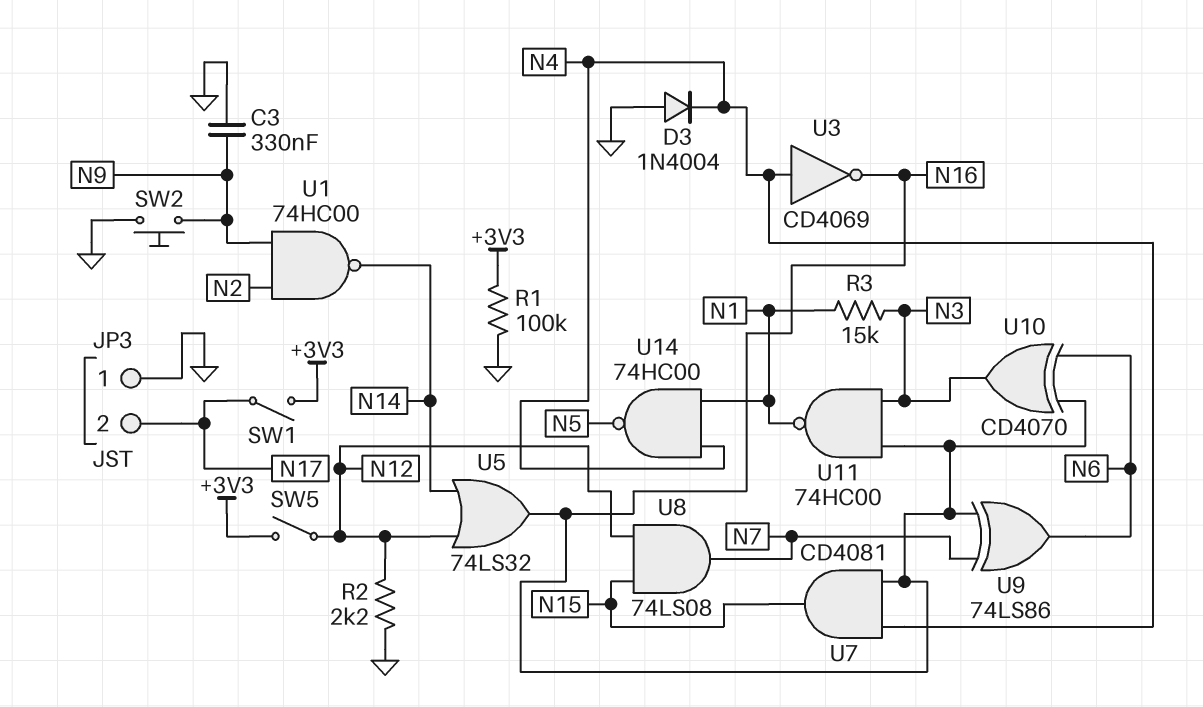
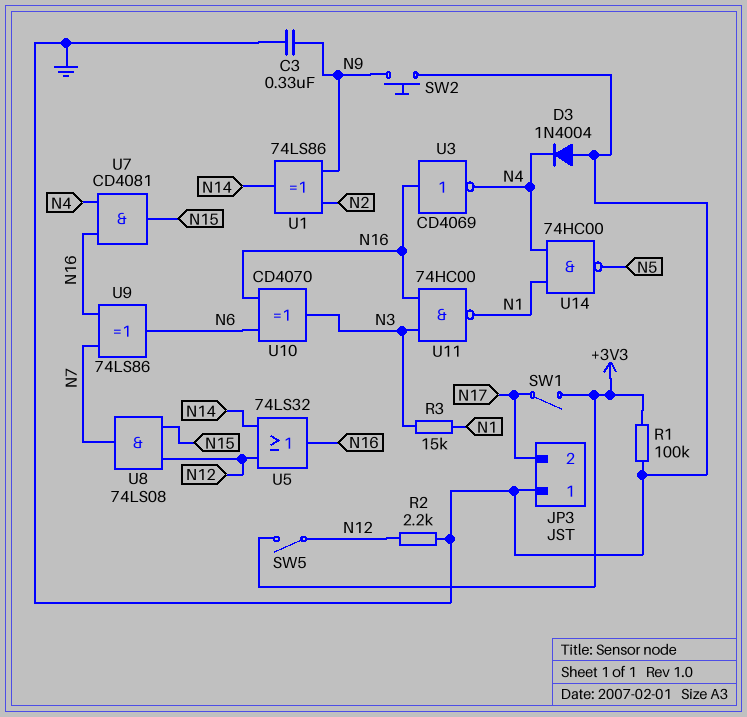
U1: NAND 74HC00 (in N2, in N9, out N14) -> XOR 74LS86 (in N2, in N9, out N14)
U3: NOT CD4069 (in N4, out N16) -> NOT CD4069 (in N16, out N4)

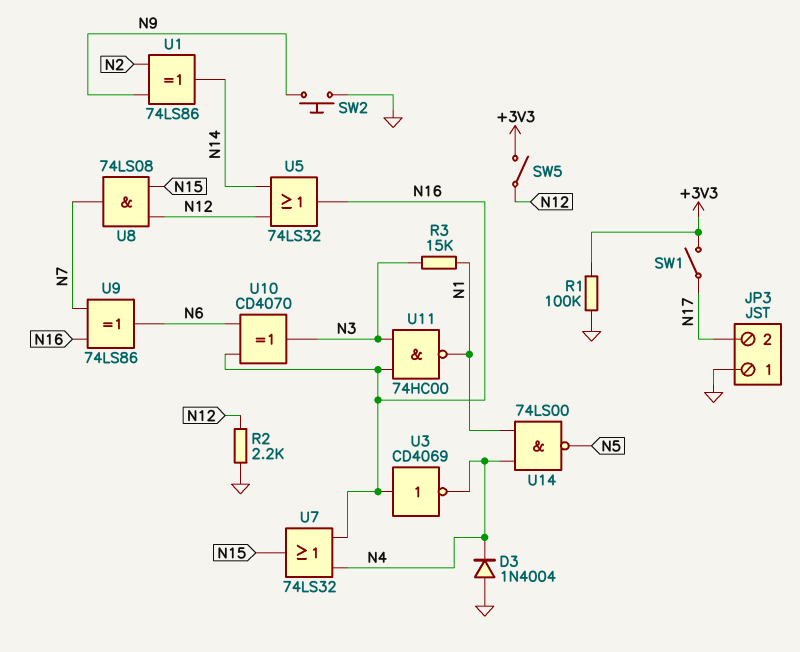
C3: 330nF (GND, N9) -> none
U7: AND CD4081 (in N4, in N16, out N15) -> OR 74LS32 (in N4, in N16, out N15)
U14: NAND 74HC00 (in N1, in N4, out N5) -> NAND 74LS00 (in N1, in N4, out N5)

